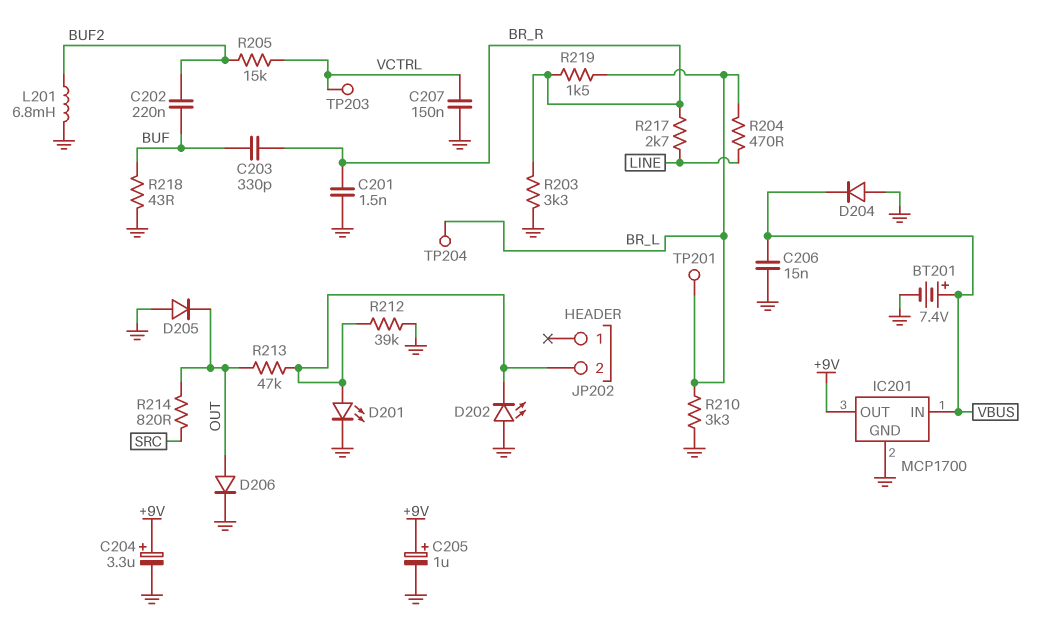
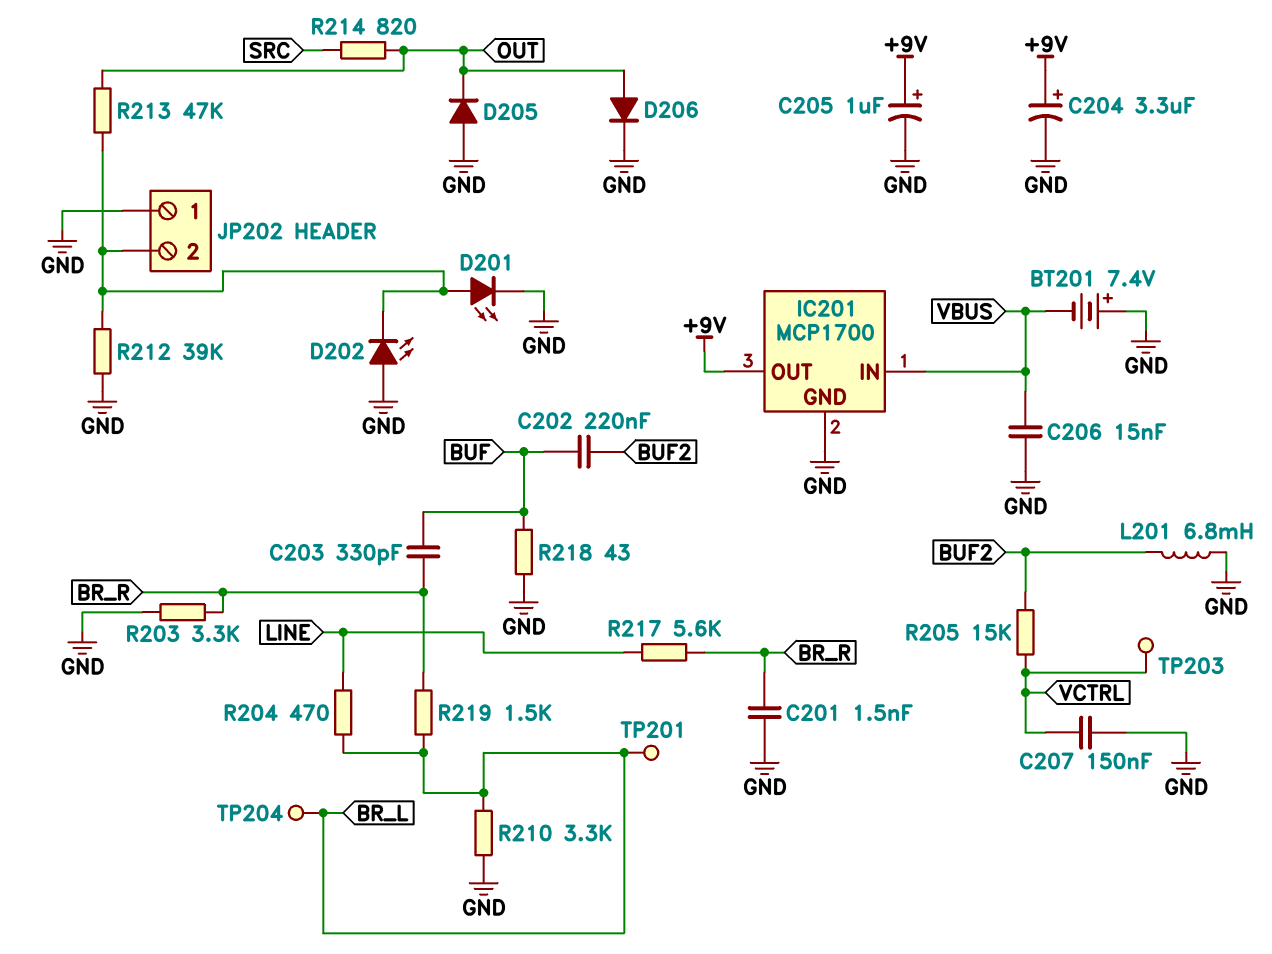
BT201: 7.4V (plus VBUS, minus GND) -> 7.4V (plus GND, minus VBUS)
D204: diode (A GND, K VBUS) -> none
JP202 pin 1: none -> GND
R217: 2.7k (BR_R, LINE) -> 5.6k (BR_R, LINE)

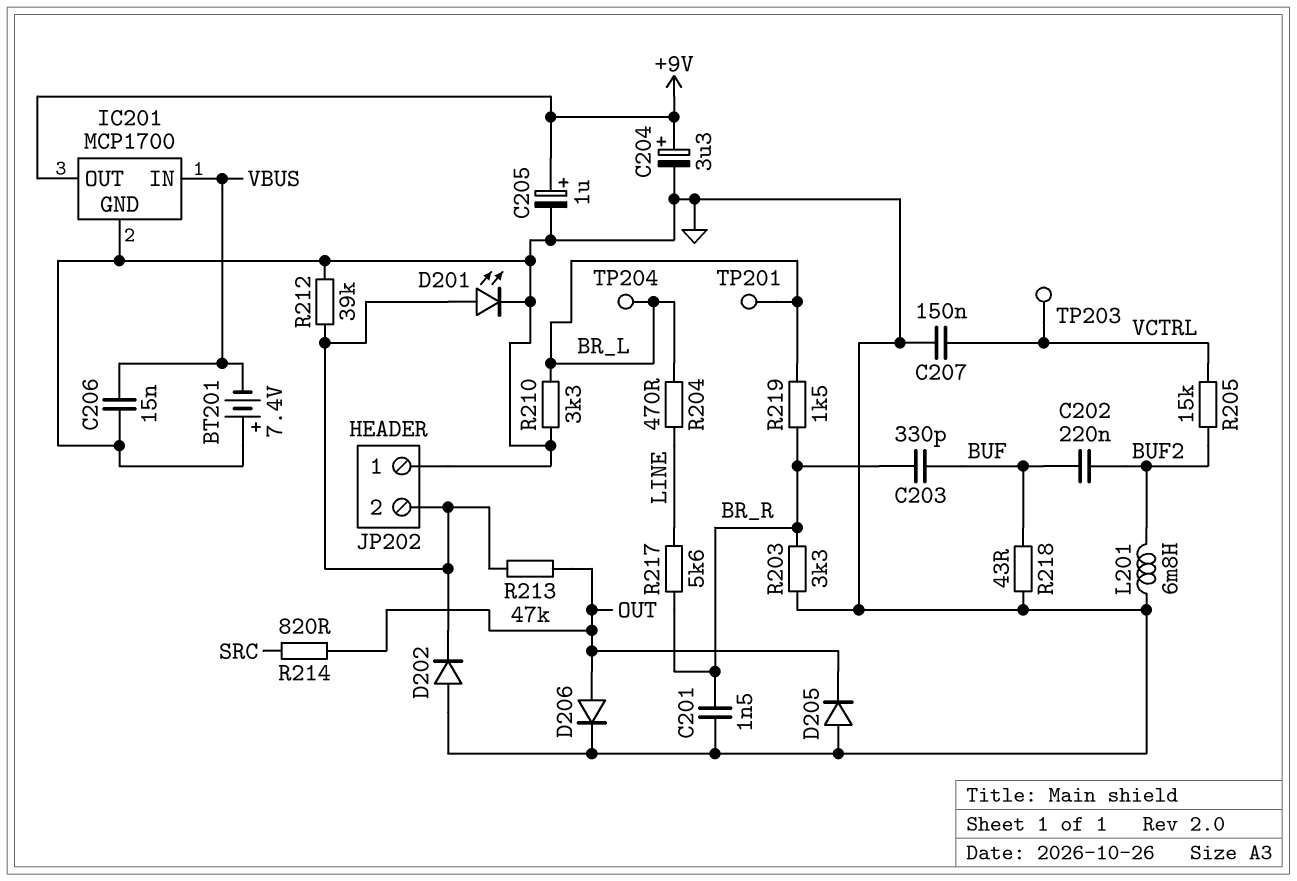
D202: LED (A GND, K JP202/2) -> diode (A GND, K JP202/2)

